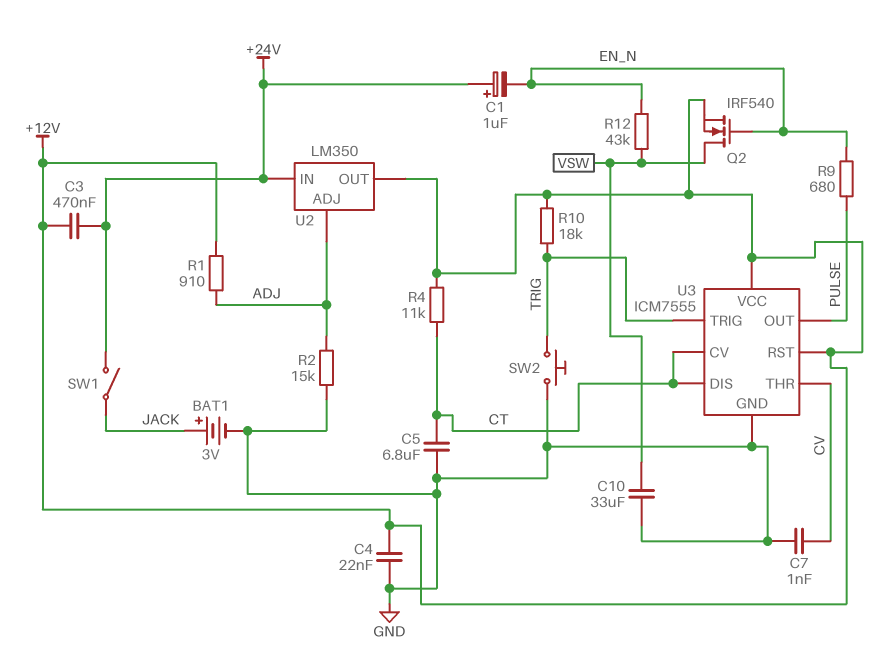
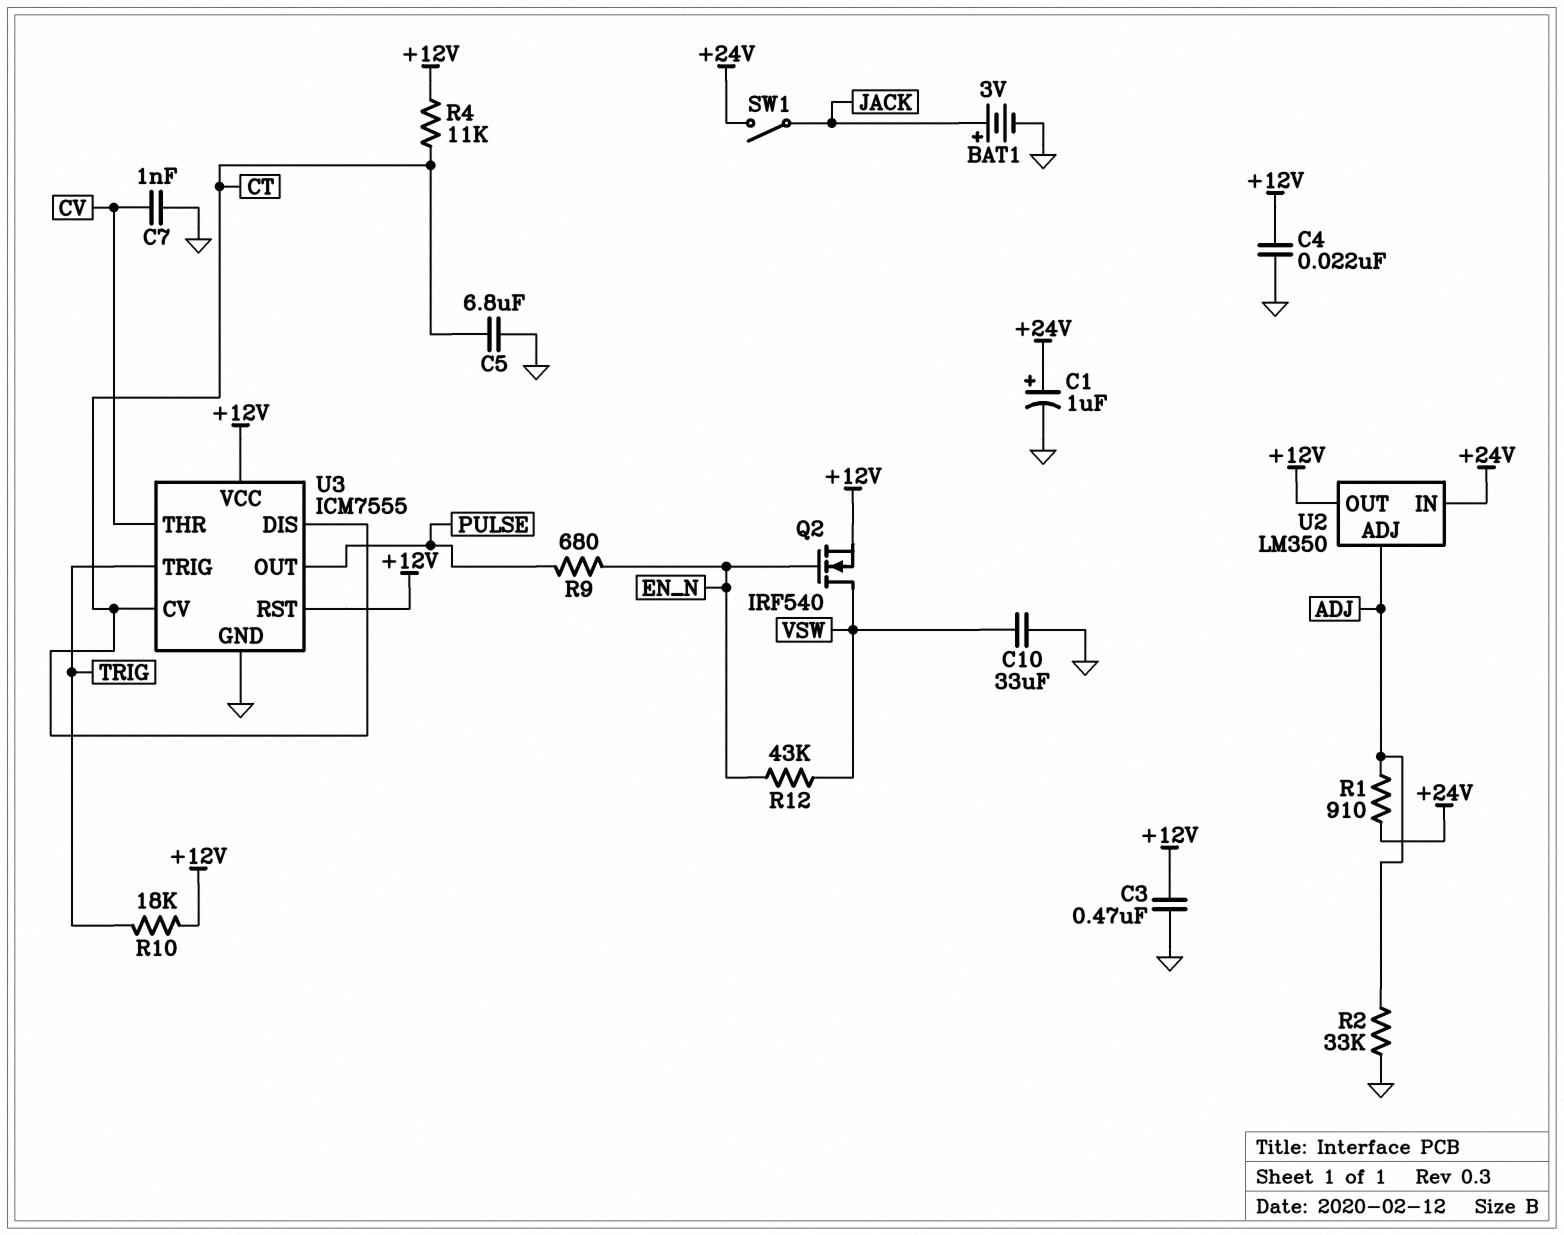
C1: 1uF (plus +24V, minus EN_N) -> 1uF (plus +24V, minus GND)
C3: 470nF (+12V, +24V) -> 470nF (+12V, GND)
R1: 910 (+12V, ADJ) -> 910 (+24V, ADJ)
R2: 15k (ADJ, GND) -> 33k (ADJ, GND)
SW2: button (GND, TRIG) -> none

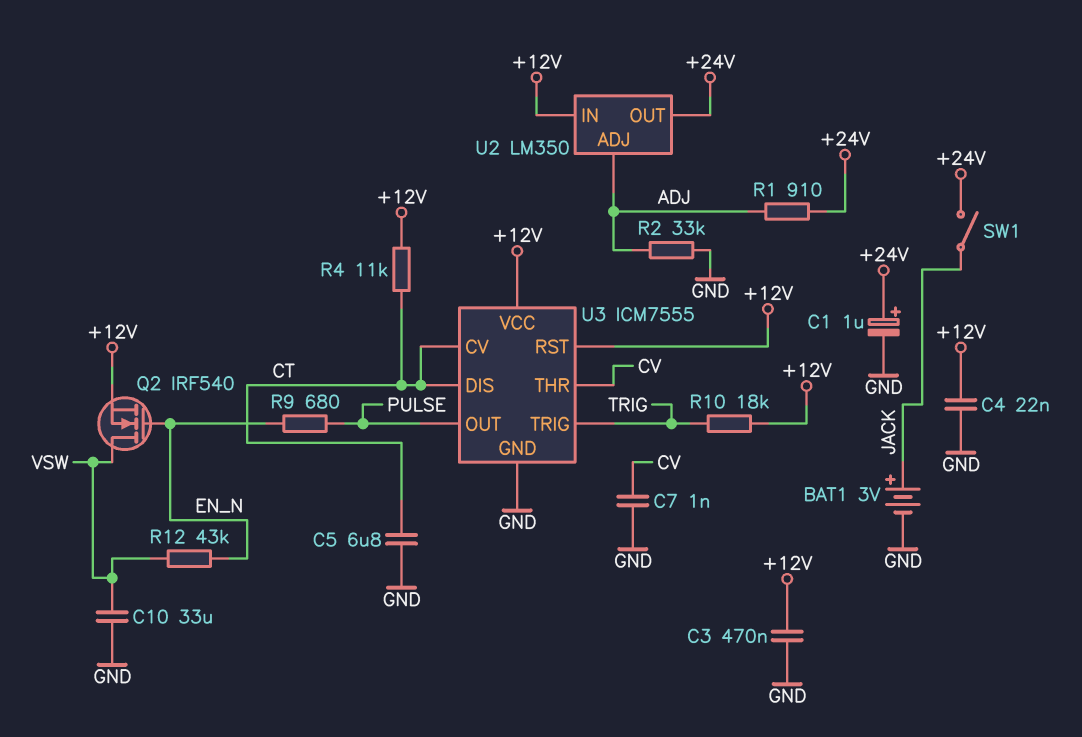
U2 pin IN: +24V -> +12V
U2 pin OUT: +12V -> +24V

